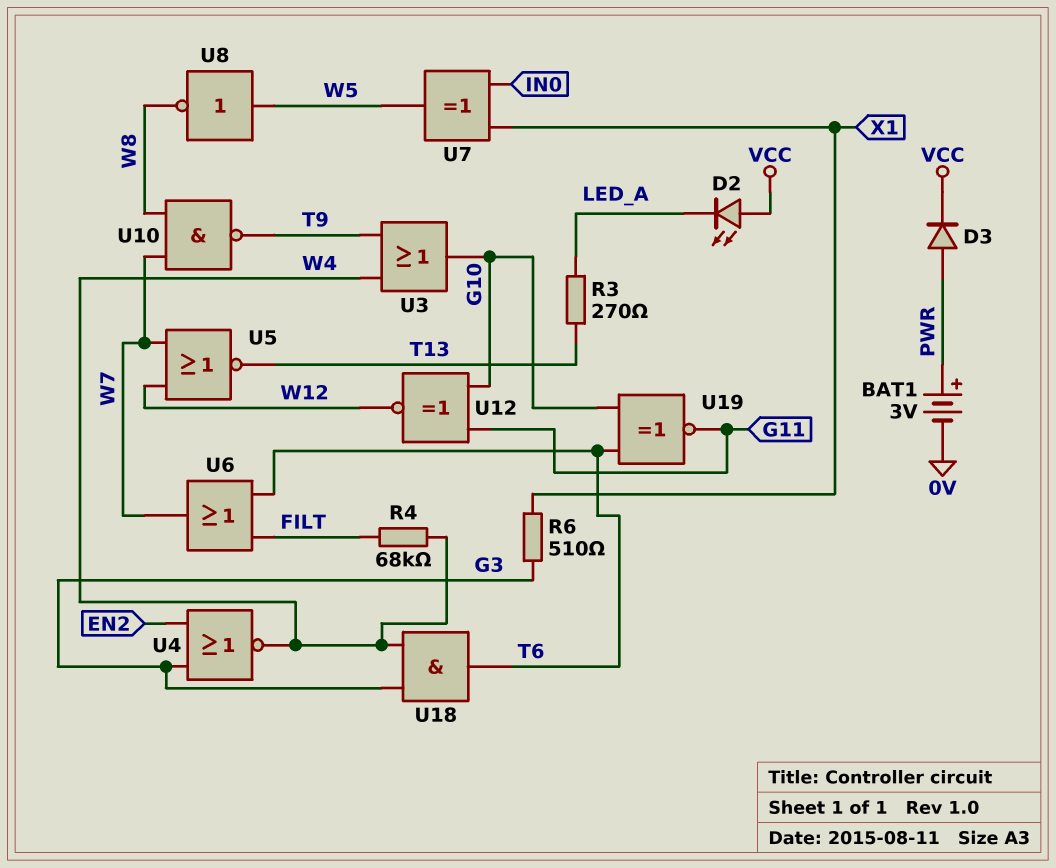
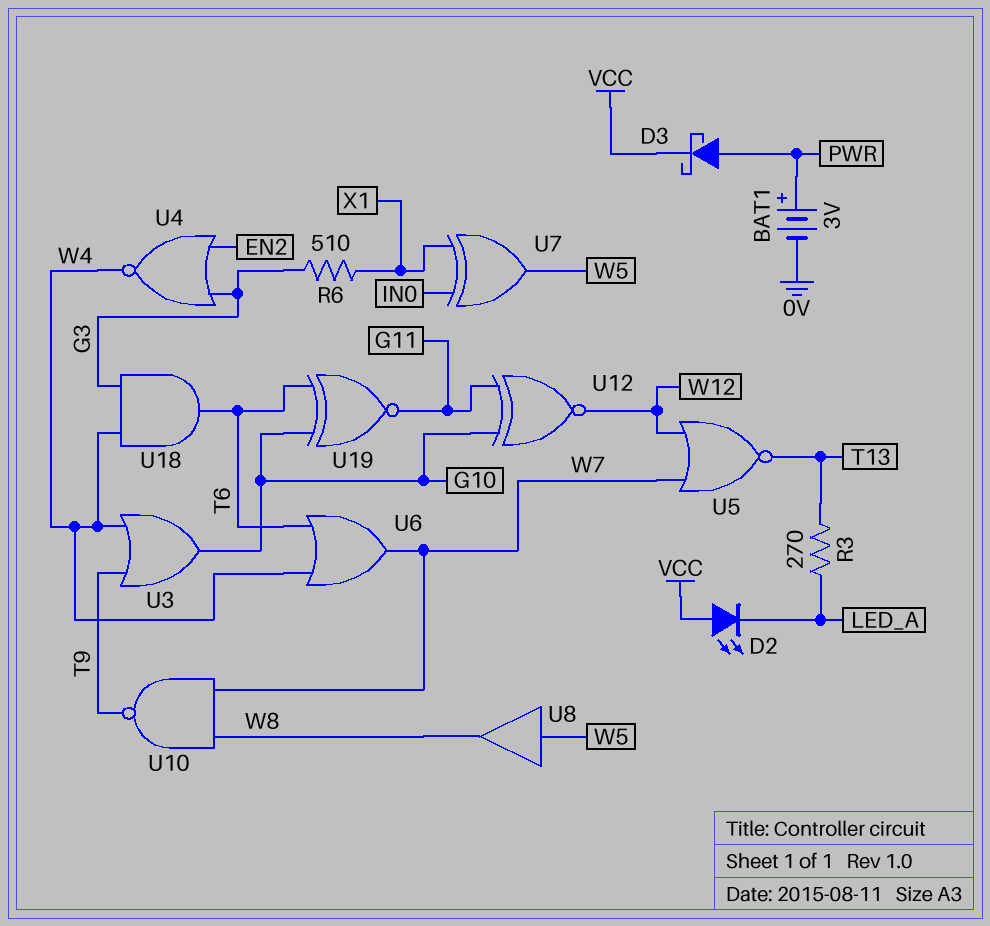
D3: diode (A PWR, K VCC) -> schottky (A PWR, K VCC)
R4: 68k (FILT, W4) -> none
U6: OR (in FILT, in T6, out W7) -> OR (in T6, in W4, out W7)
U8: NOT (in W5, out W8) -> buffer (in W5, out W8)

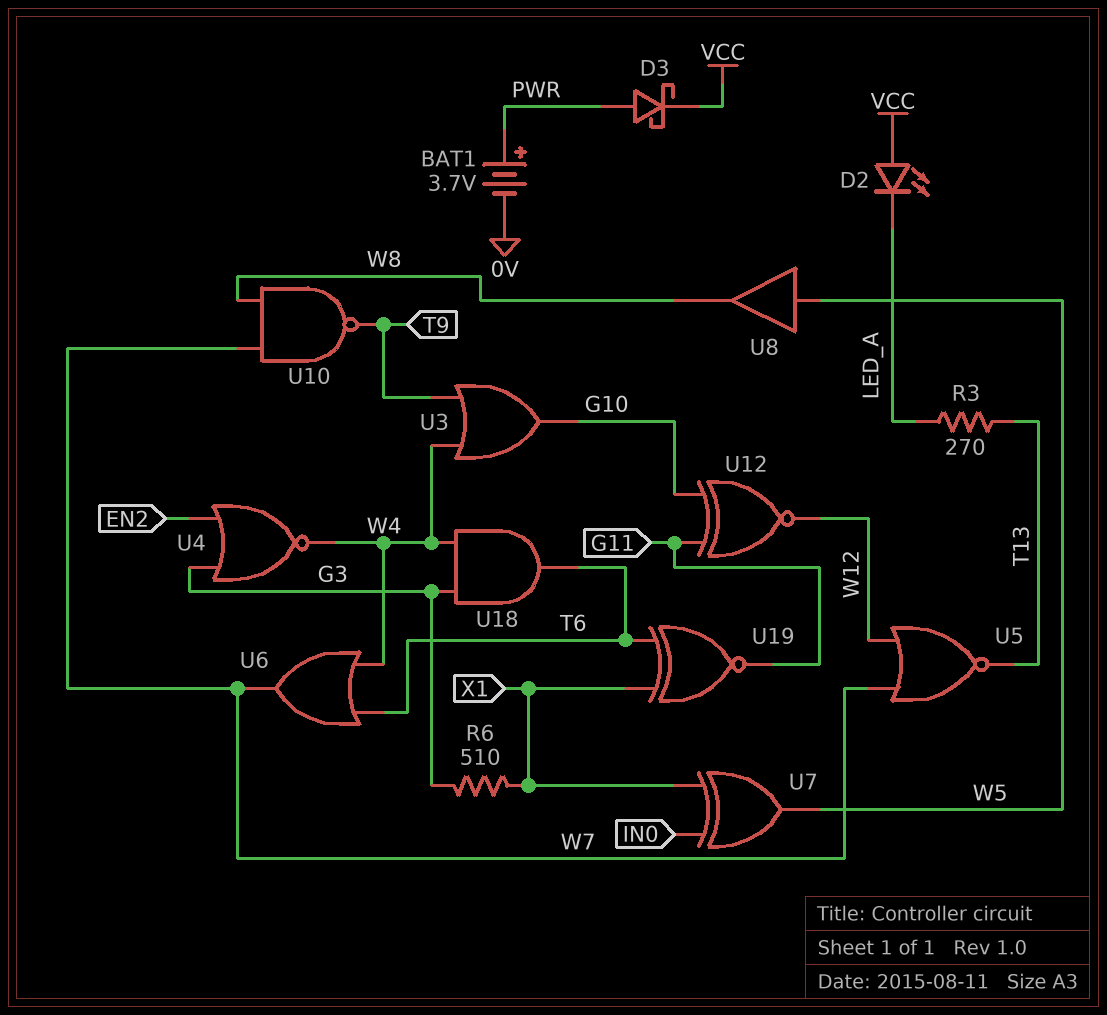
BAT1: 3V (plus PWR, minus 0V) -> 3.7V (plus PWR, minus 0V)
U19: XNOR (in G10, in T6, out G11) -> XNOR (in T6, in X1, out G11)

